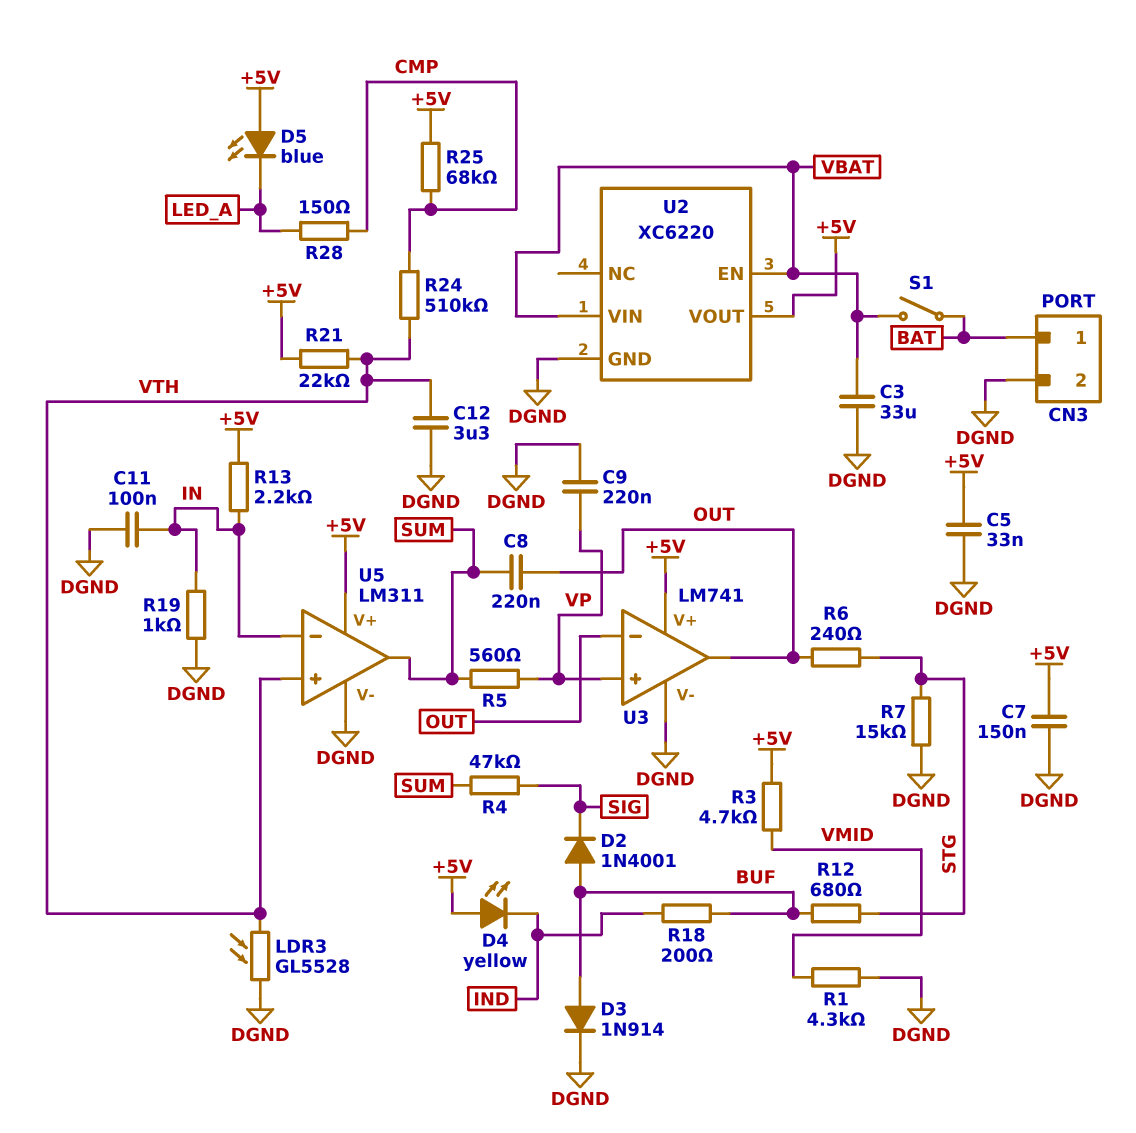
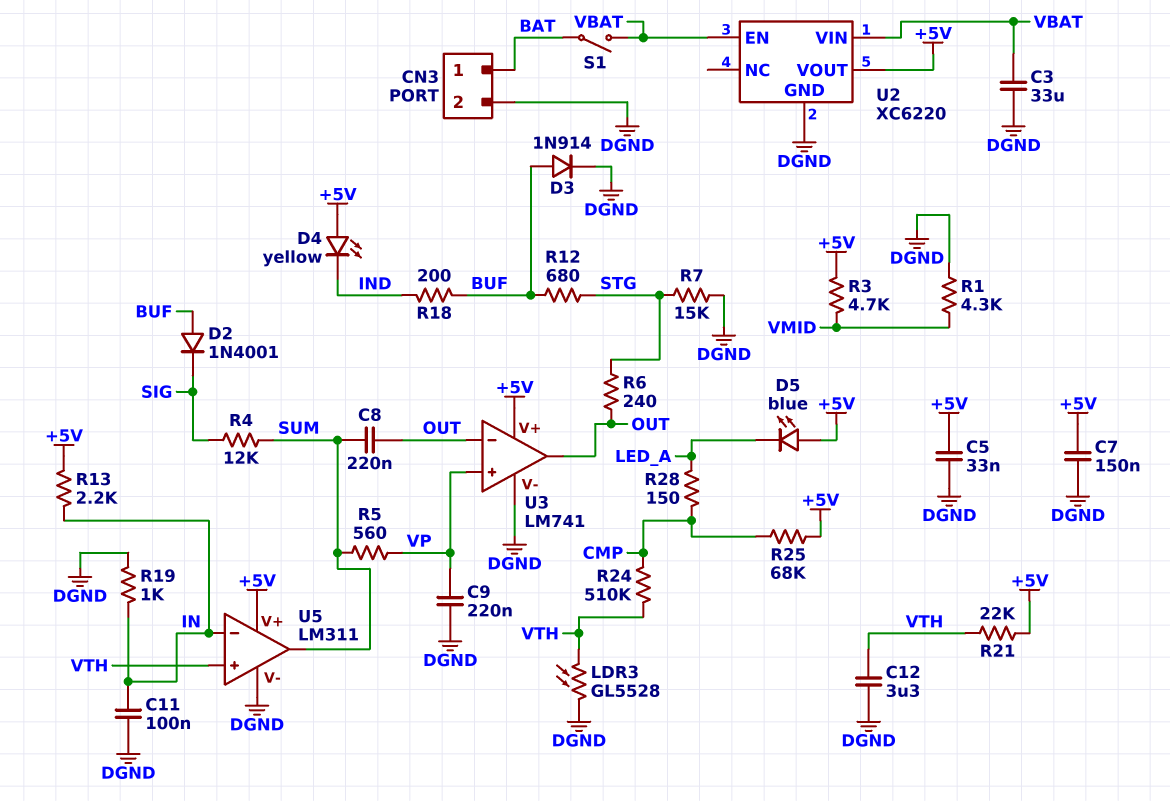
R4: 47k (SIG, SUM) -> 12k (SIG, SUM)

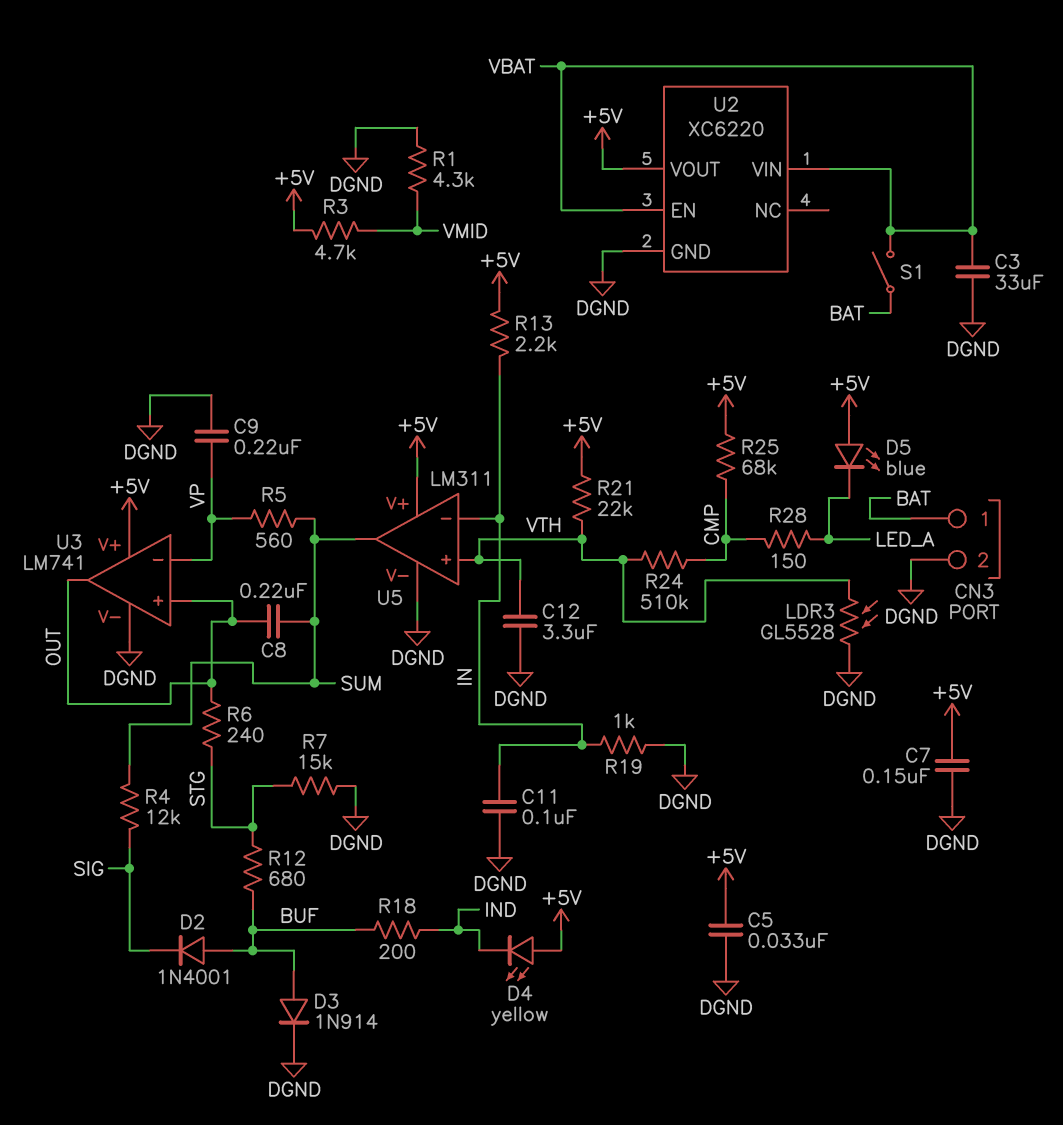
U3 pin in+: VP -> OUT
U3 pin in-: OUT -> VP

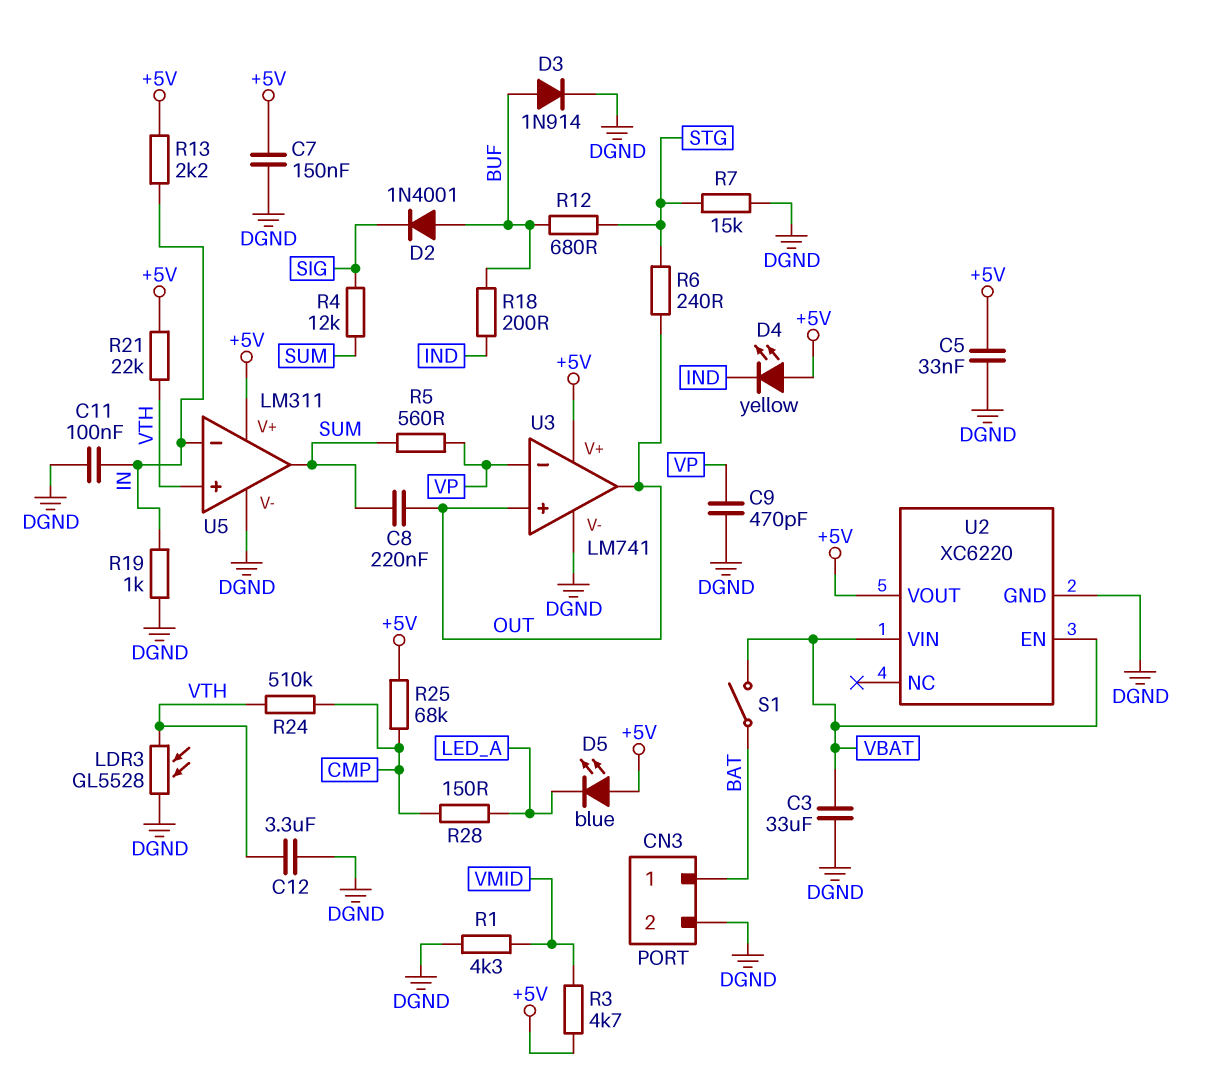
C9: 220nF (DGND, VP) -> 470pF (DGND, VP)

